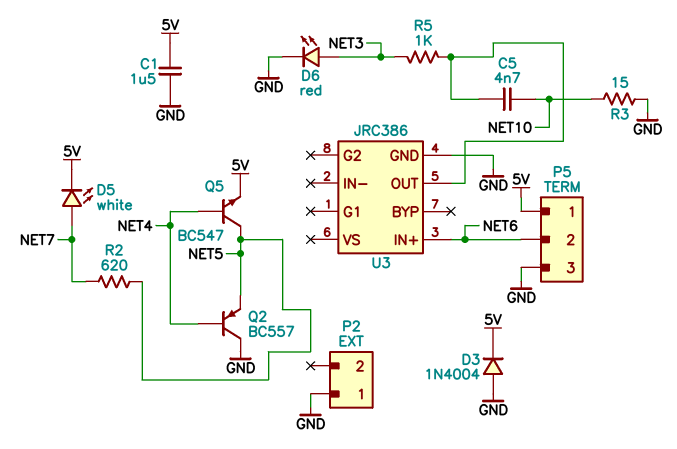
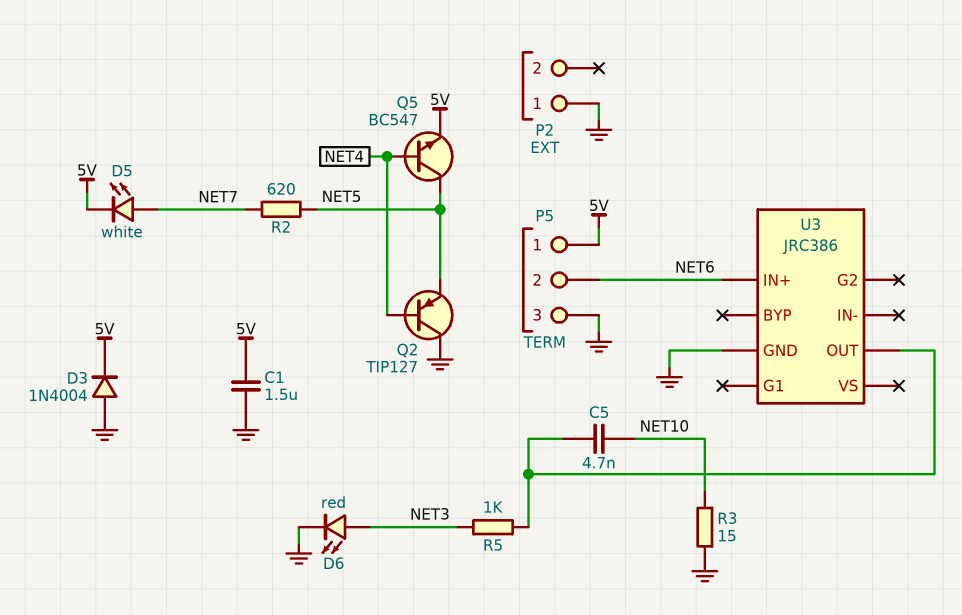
Q2: PNP BC557 (B NET4, C GND, E NET5) -> PNP TIP127 (B NET4, C GND, E NET5)

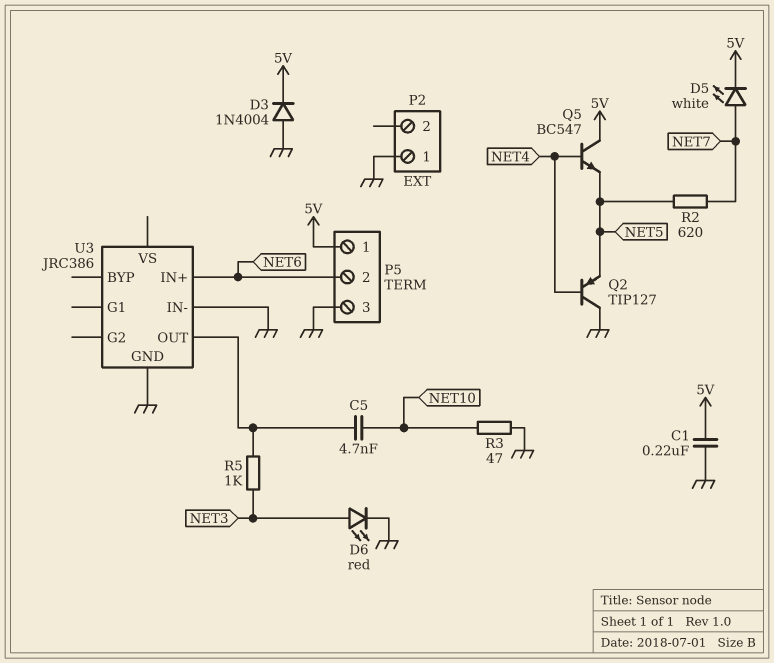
C1: 1.5uF (5V, GND) -> 220nF (5V, GND)
Q5: NPN BC547 (B NET4, C NET5, E 5V) -> NPN BC547 (B NET4, C 5V, E NET5)
R3: 15 (GND, NET10) -> 47 (GND, NET10)
U3 pin IN-: none -> GND

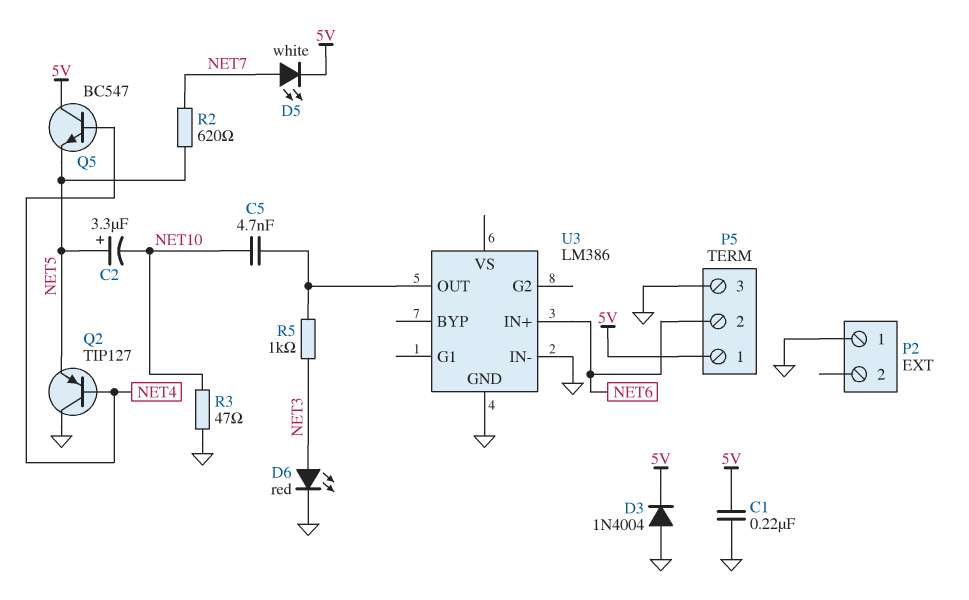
C2: none -> 3.3uF (plus NET5, minus NET10)
U3: JRC386 -> LM386

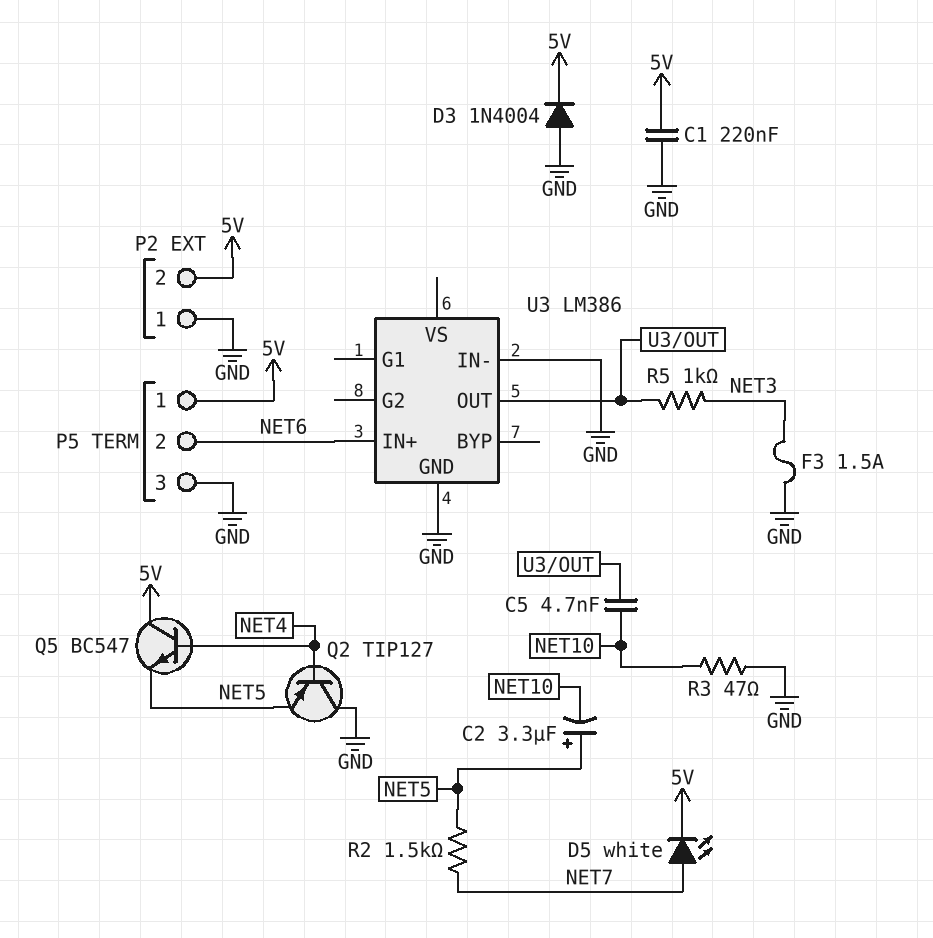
D6: LED red (A NET3, K GND) -> none
F3: none -> 1.5A (GND, NET3)
P2 pin 2: none -> 5V
R2: 620 (NET5, NET7) -> 1.5k (NET5, NET7)

